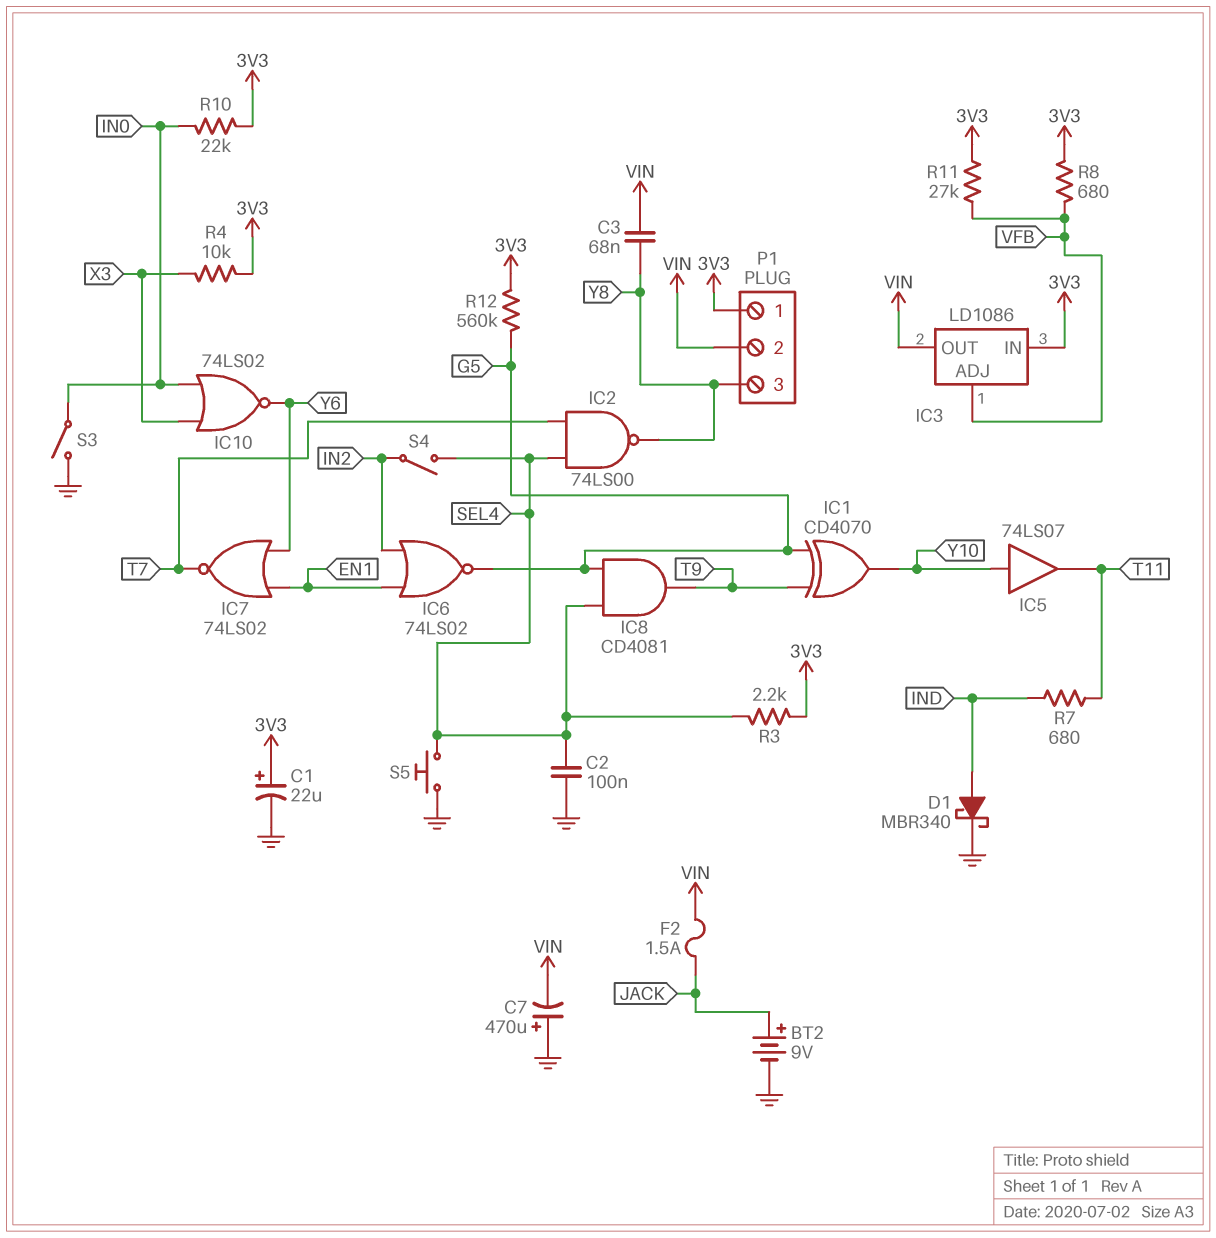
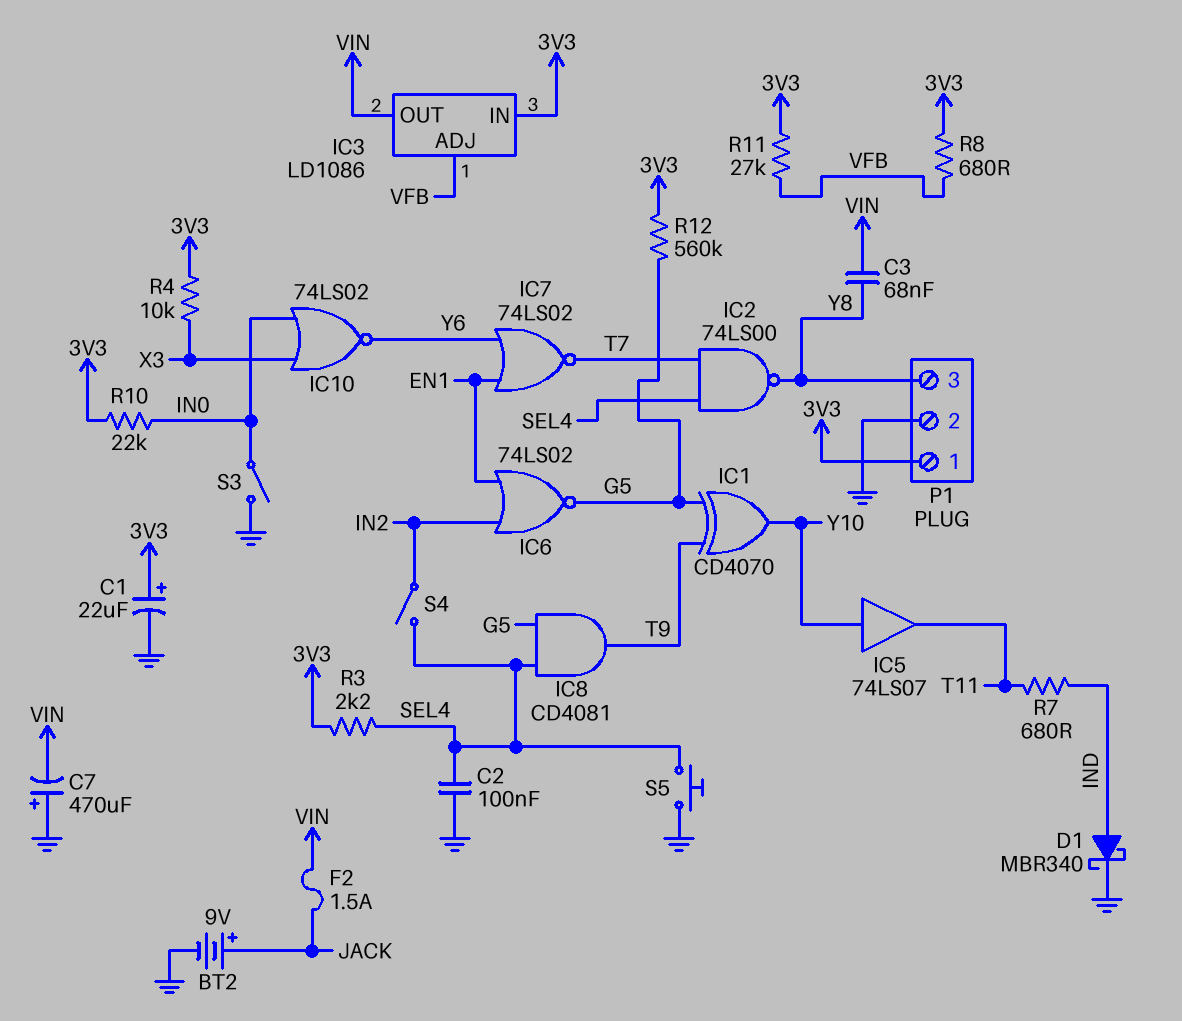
P1 pin 2: VIN -> GND

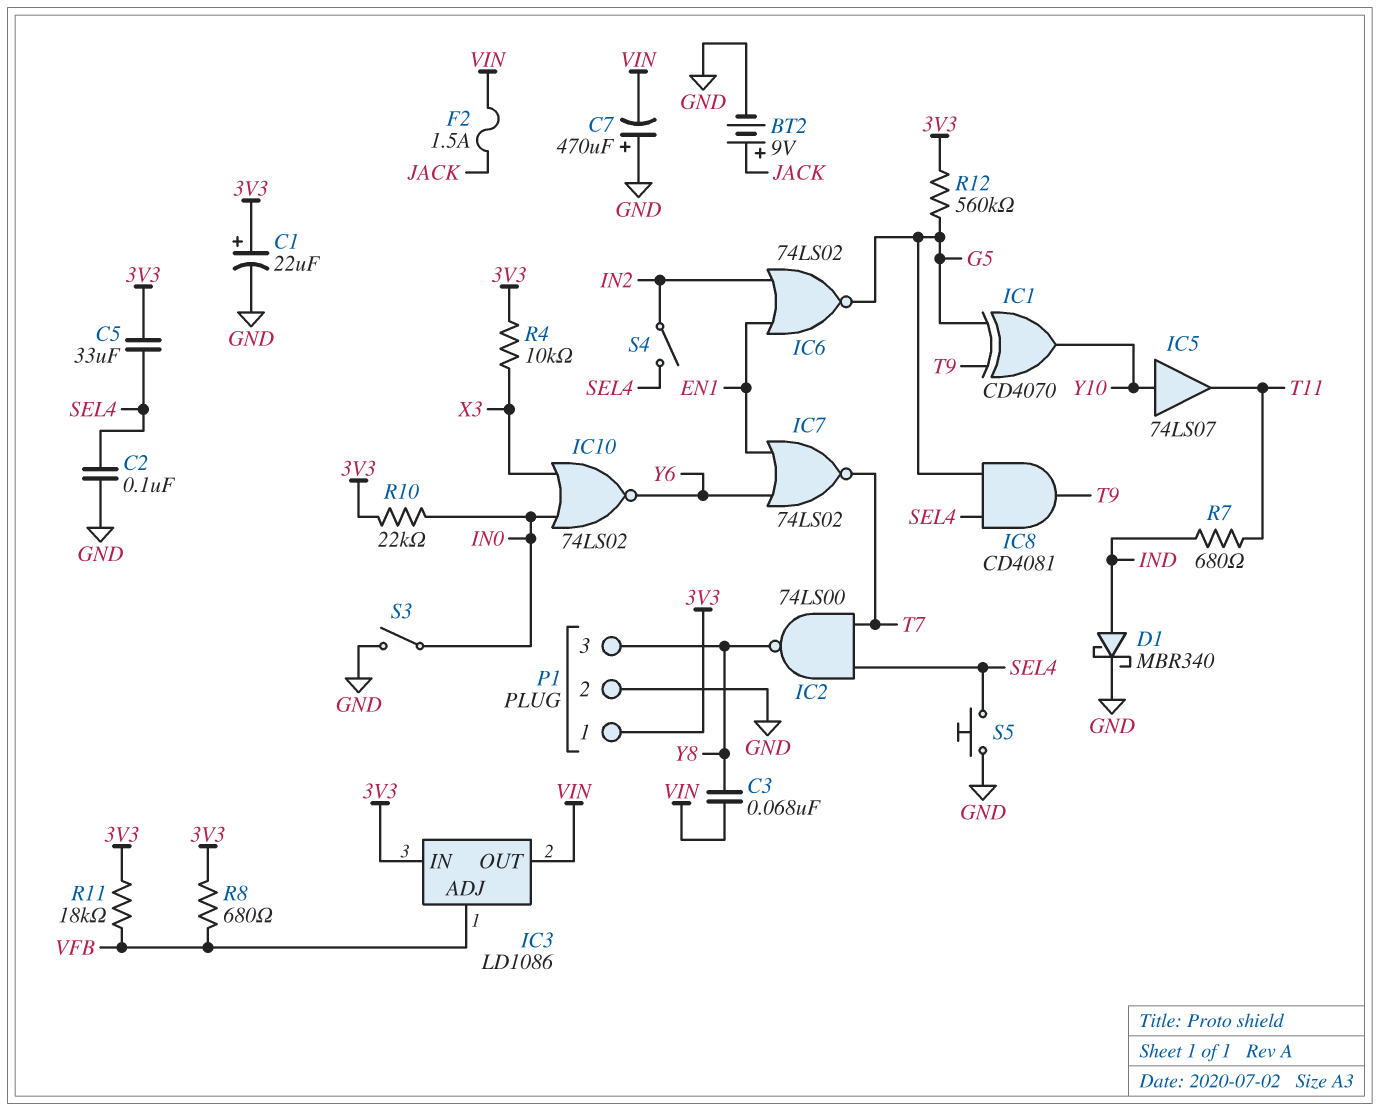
C5: none -> 33uF (3V3, SEL4)
R3: 2.2k (3V3, SEL4) -> none
R11: 27k (3V3, VFB) -> 18k (3V3, VFB)

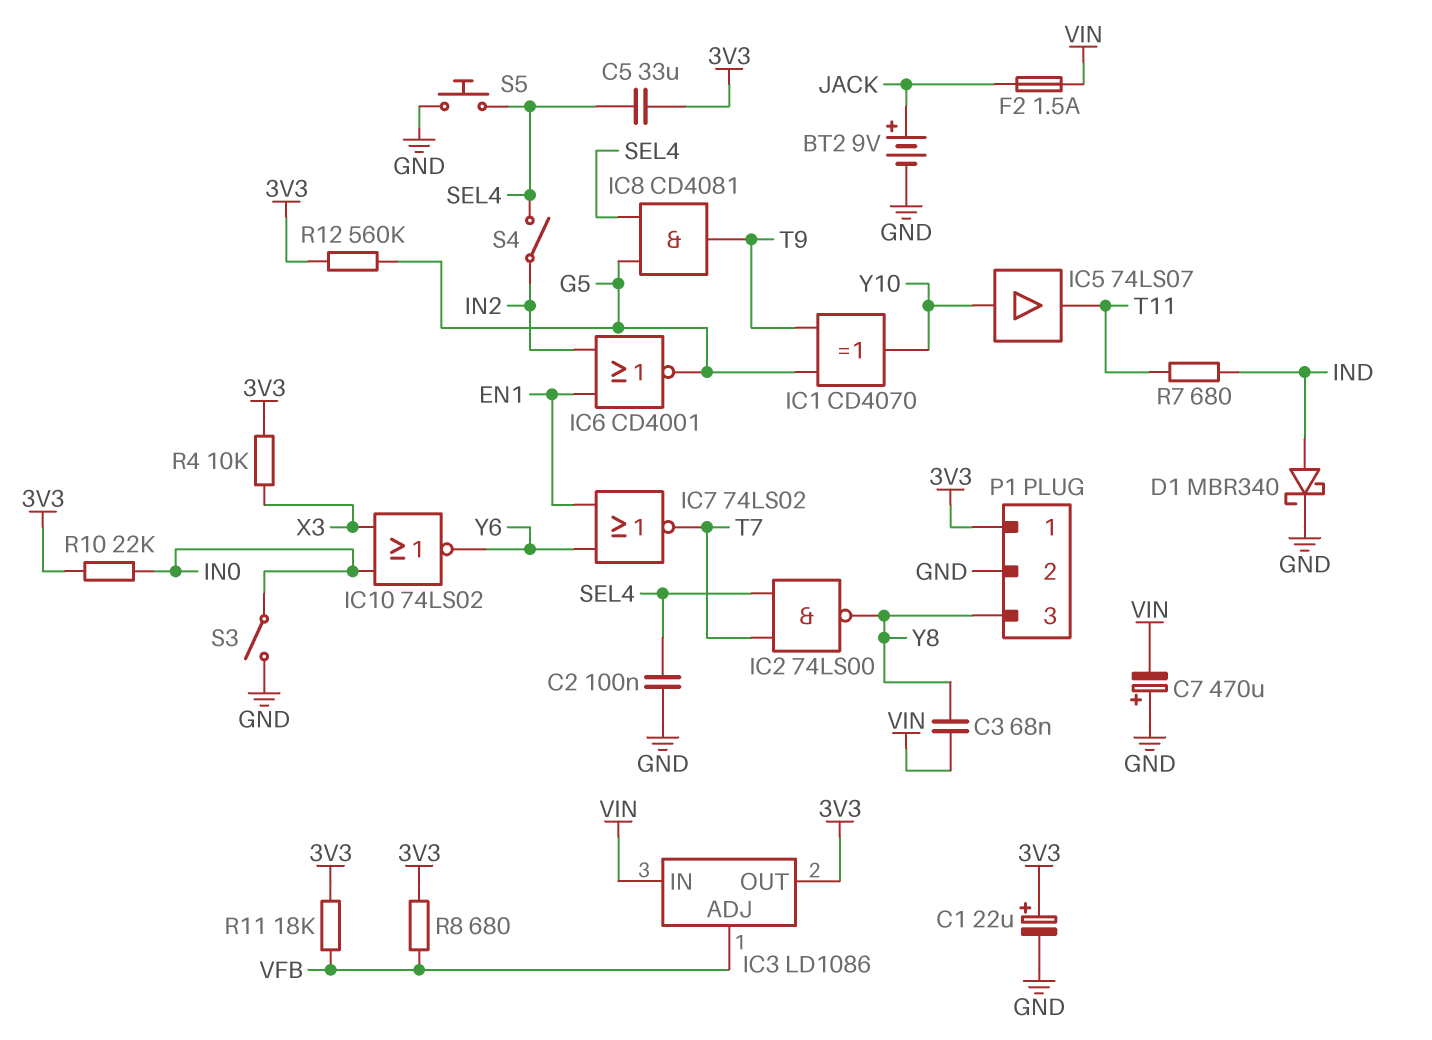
IC3 pin IN: 3V3 -> VIN
IC3 pin OUT: VIN -> 3V3
IC6: NOR 74LS02 (in EN1, in IN2, out G5) -> NOR CD4001 (in EN1, in IN2, out G5)

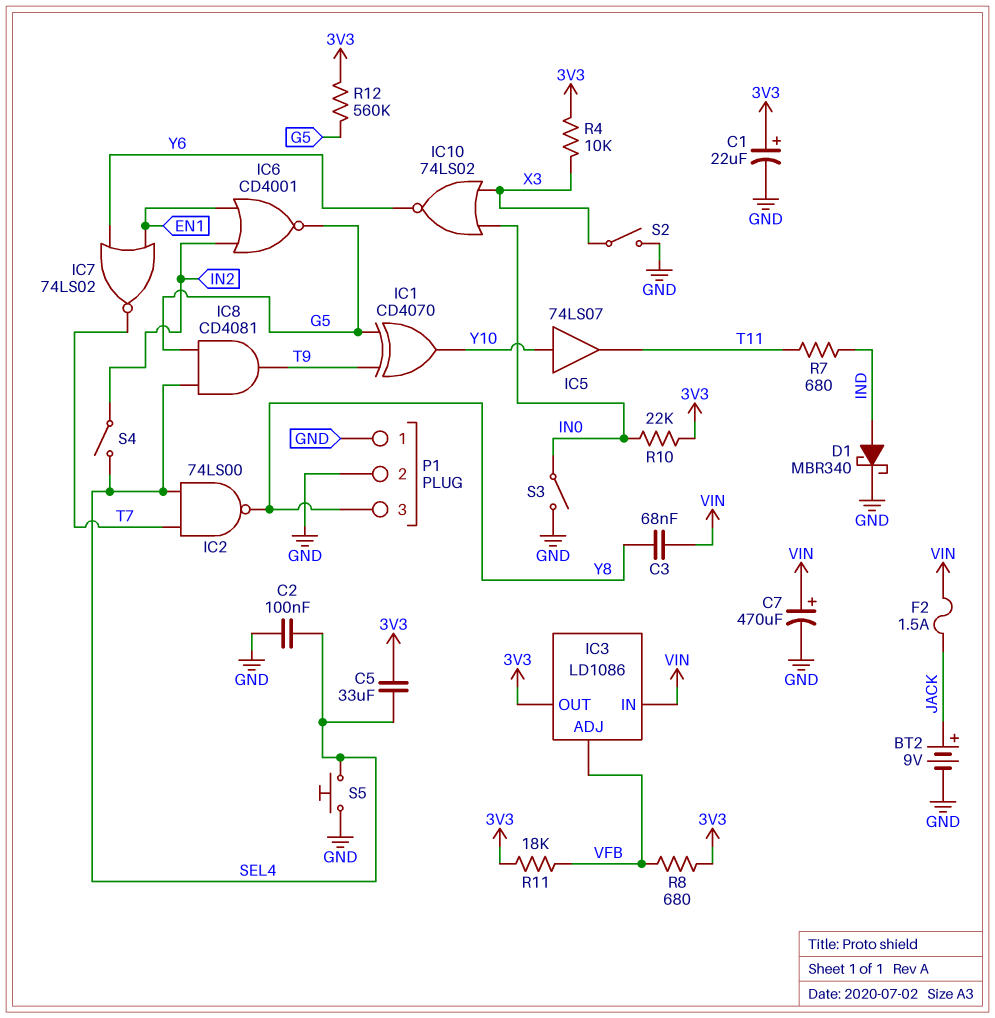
C7: 470uF (plus GND, minus VIN) -> 470uF (plus VIN, minus GND)
P1 pin 1: 3V3 -> GND
S2: none -> switch (GND, X3)

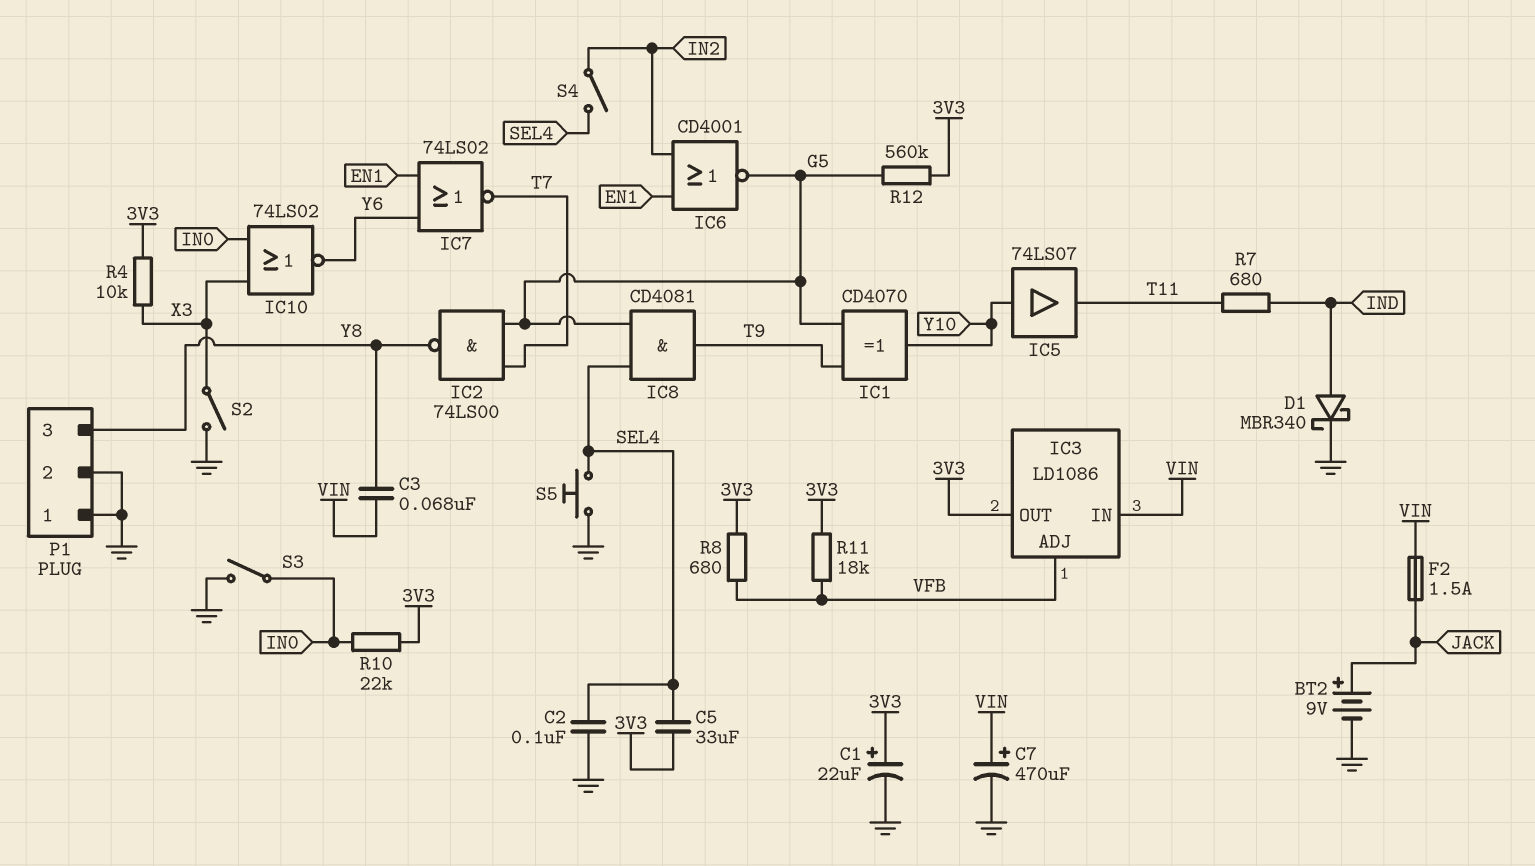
IC2: NAND 74LS00 (in SEL4, in T7, out Y8) -> NAND 74LS00 (in G5, in T7, out Y8)

